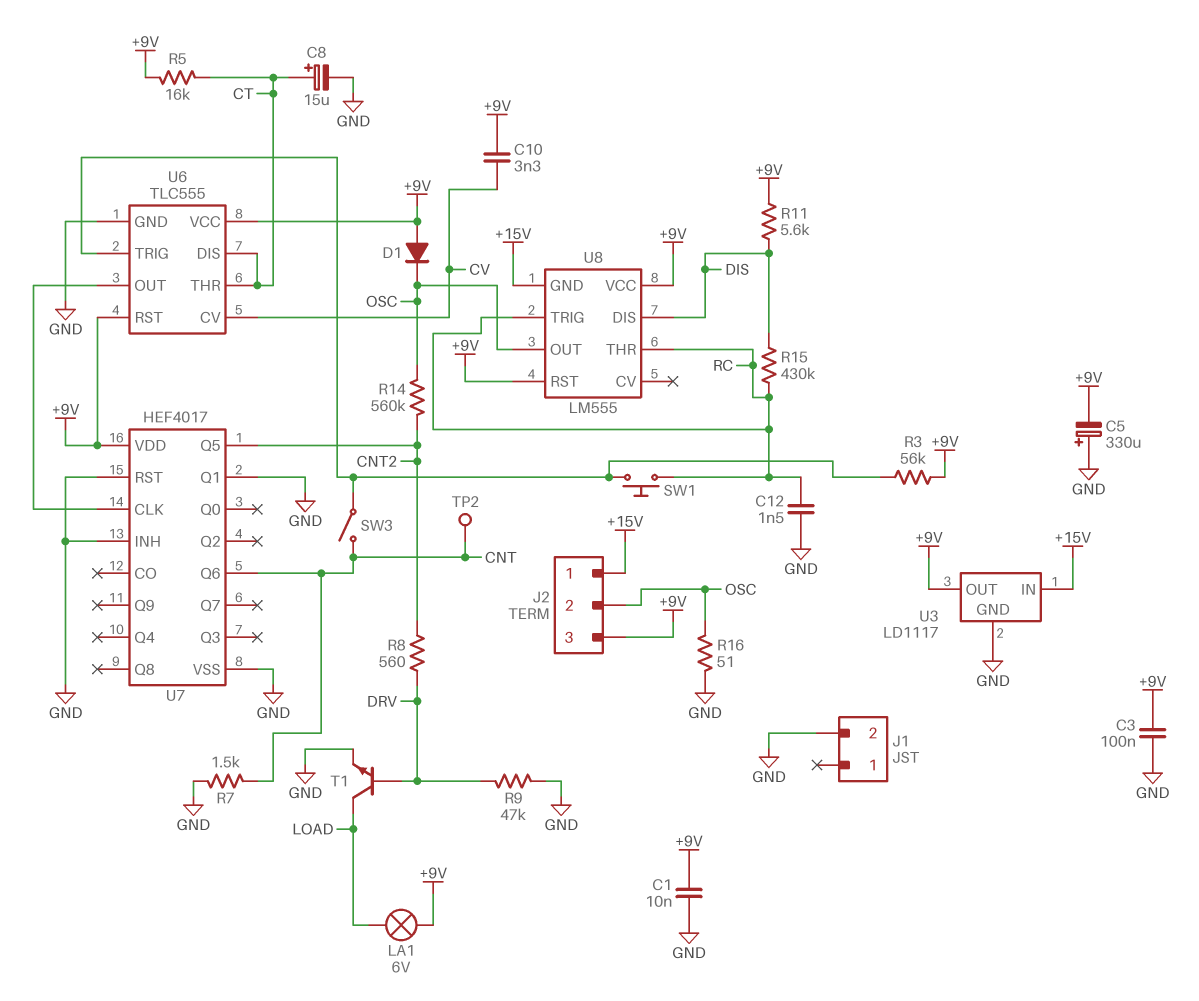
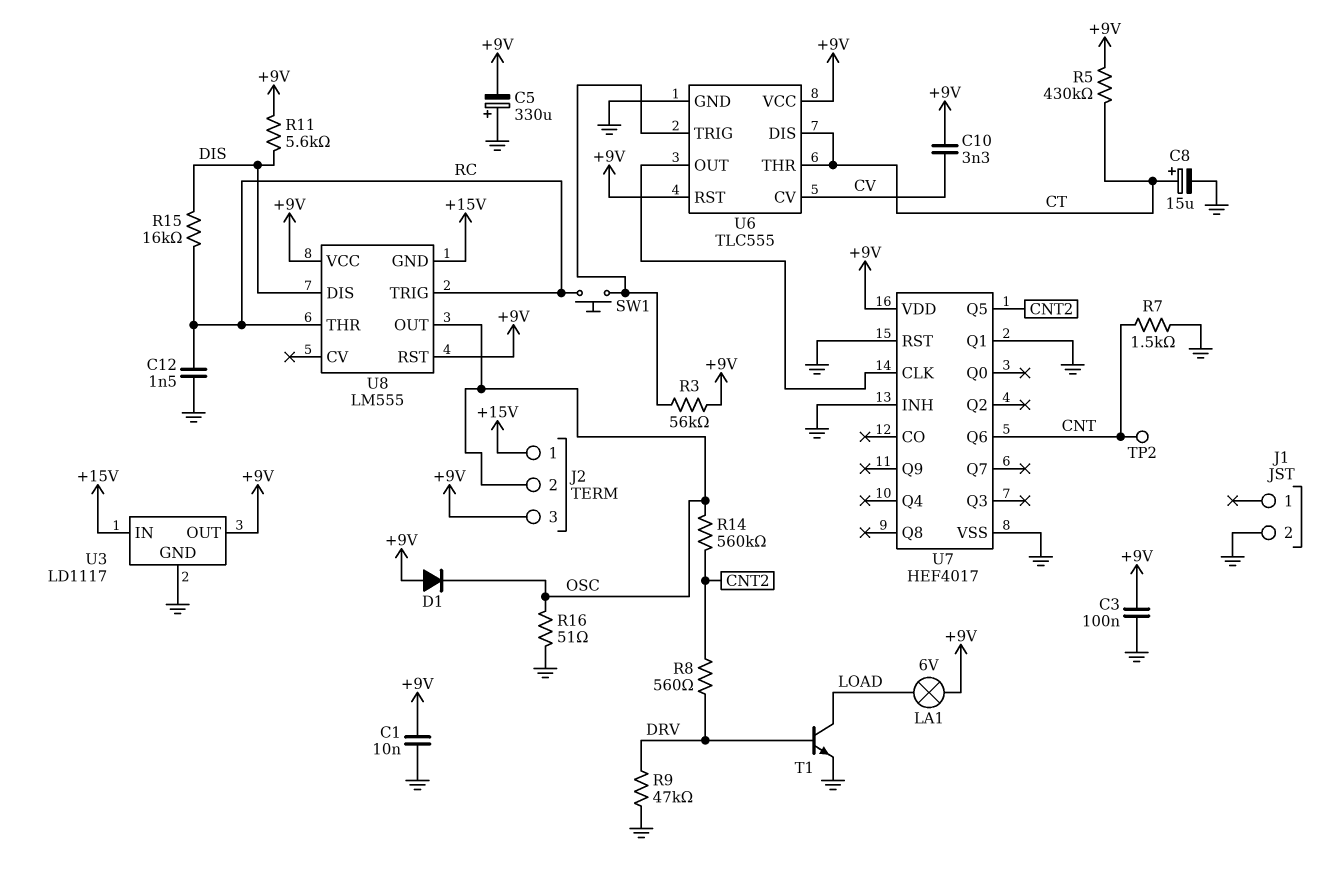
R5: 16k (+9V, CT) -> 430k (+9V, CT)
R15: 430k (DIS, RC) -> 16k (DIS, RC)
SW3: switch (CNT, U6/TRIG) -> none

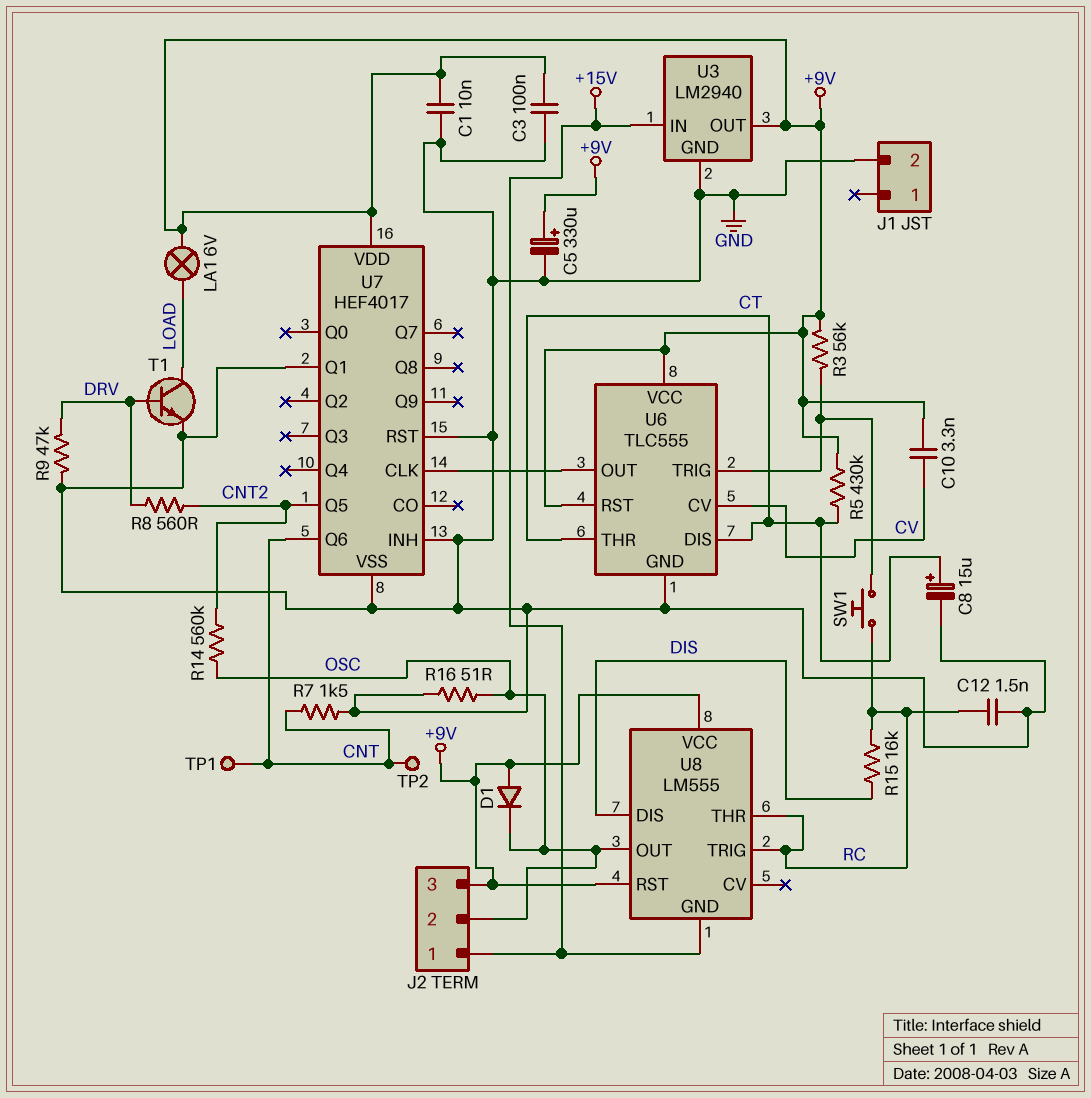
C5: 330uF (plus GND, minus +9V) -> 330uF (plus +9V, minus GND)
R11: 5.6k (+9V, DIS) -> none
TP1: none -> test point (CNT)
U3: LD1117 -> LM2940

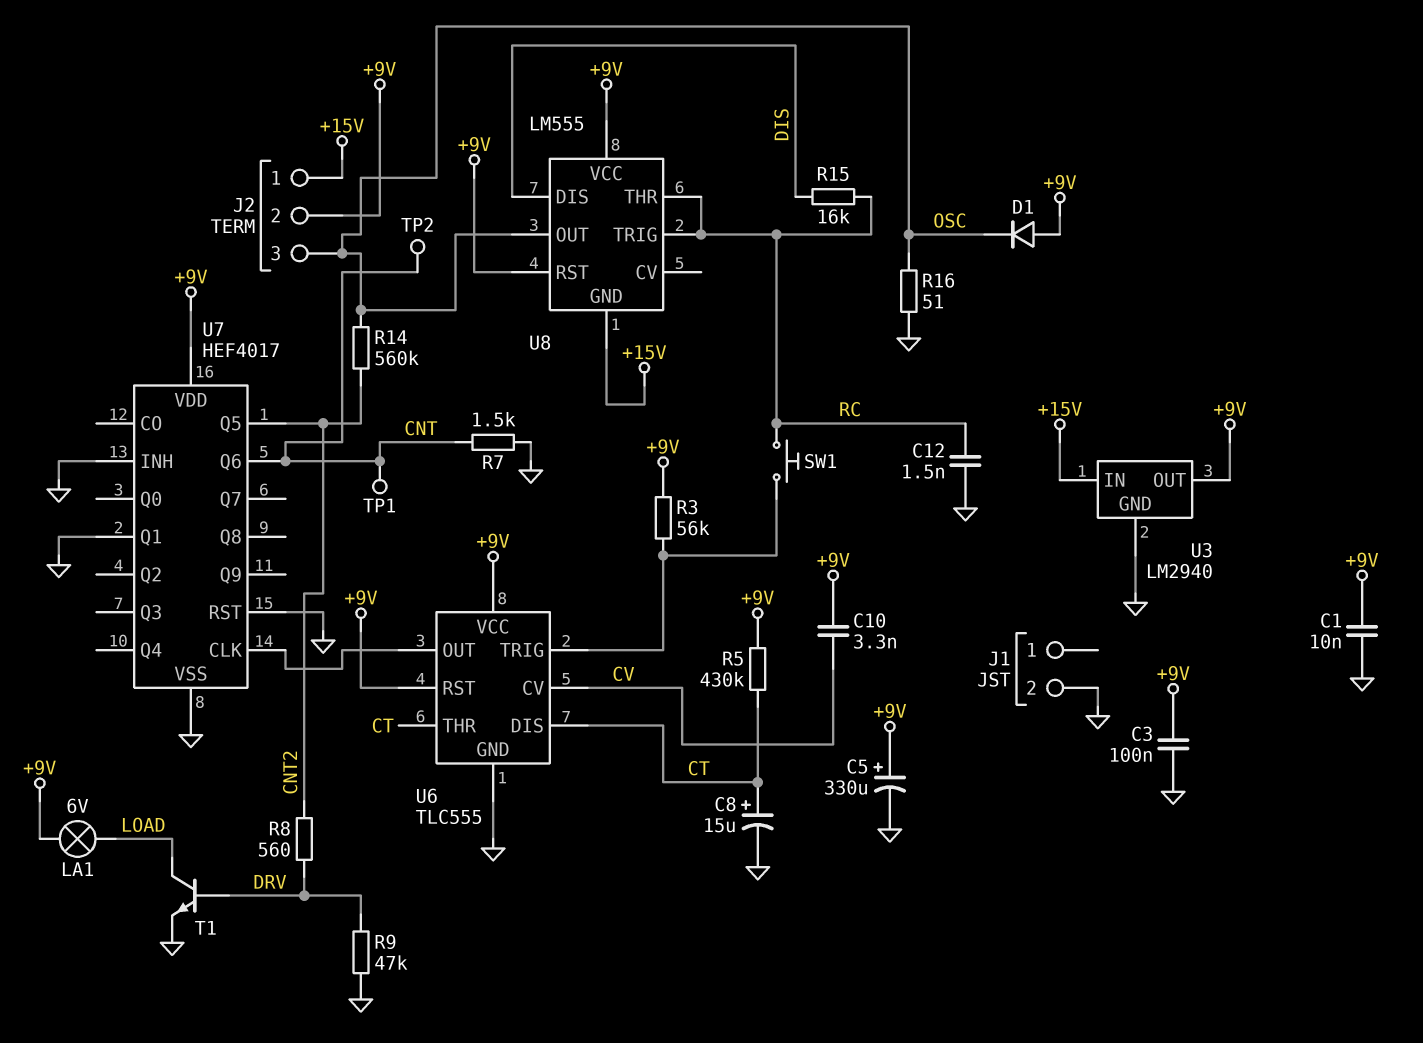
J2 pin 2: OSC -> +9V
J2 pin 3: +9V -> OSC

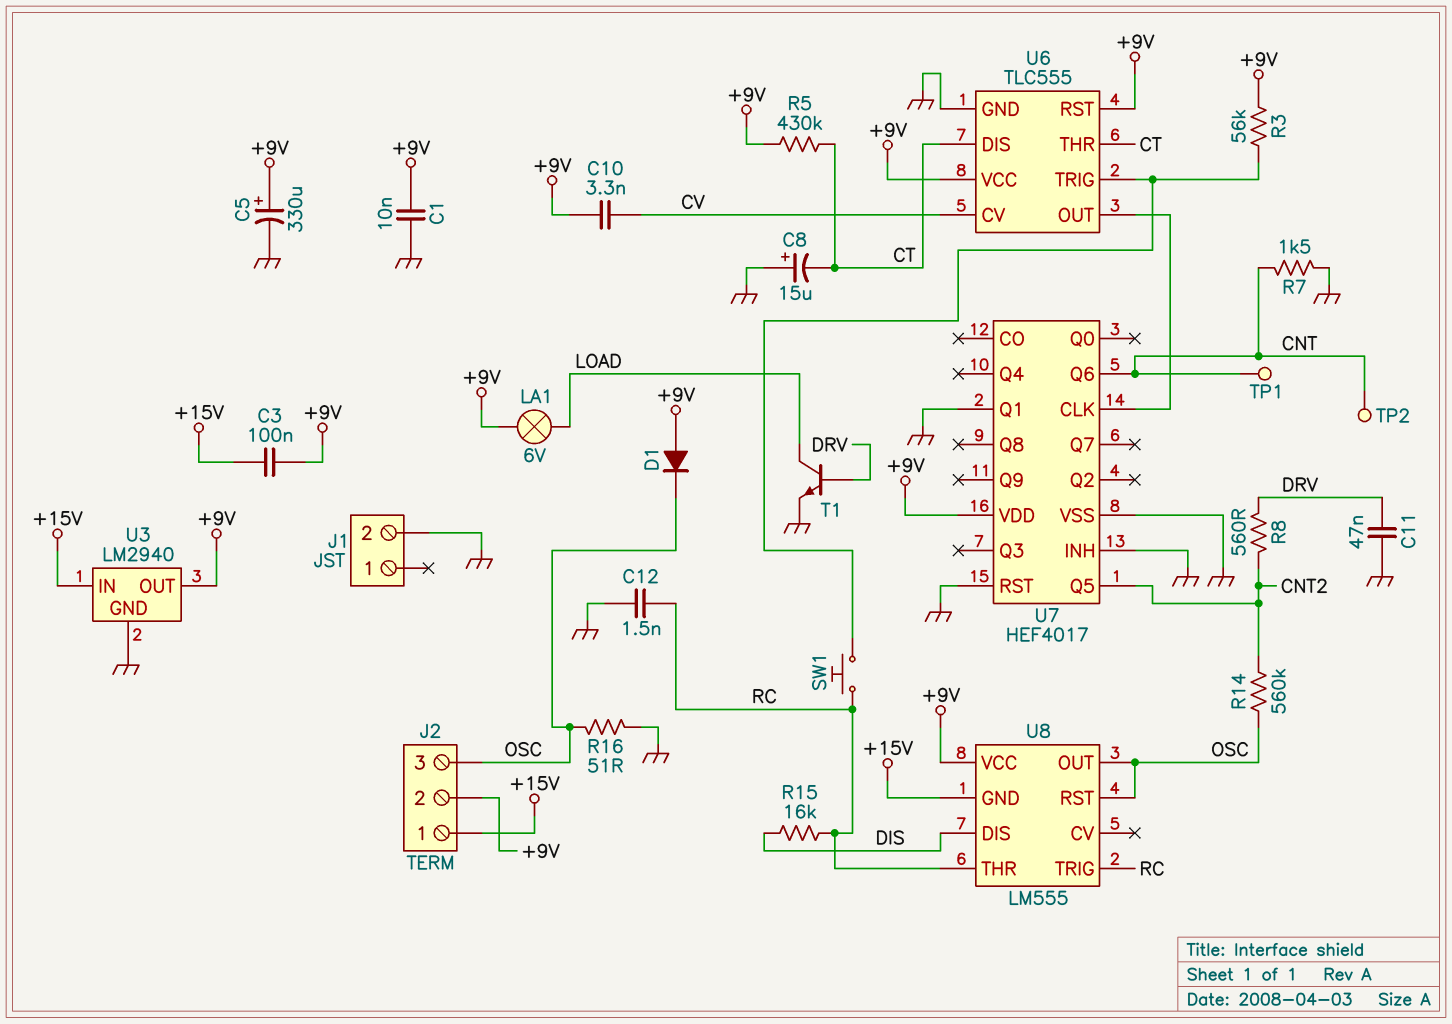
C3: 100nF (+9V, GND) -> 100nF (+9V, +15V)
C8: 15uF (plus CT, minus GND) -> 15uF (plus GND, minus CT)
C11: none -> 47nF (DRV, GND)
R9: 47k (DRV, GND) -> none
U8 pin RST: +9V -> OSC

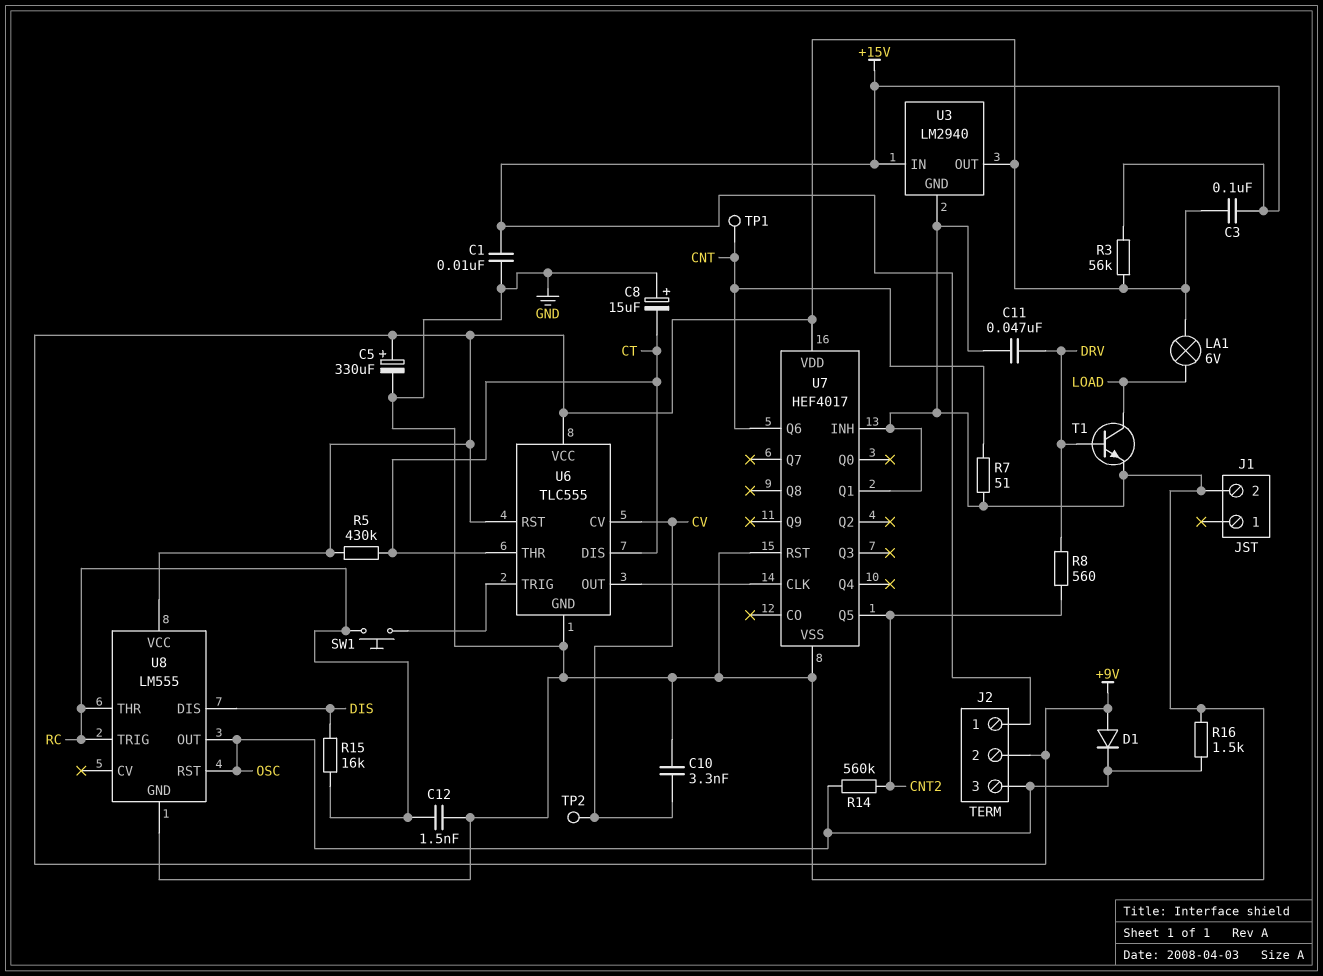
C1: 10nF (+9V, GND) -> 10nF (+15V, GND)
C10: 3.3nF (+9V, CV) -> 3.3nF (CV, GND)
R3: 56k (+9V, U6/TRIG) -> 56k (+9V, +15V)
R7: 1.5k (CNT, GND) -> 51 (CNT, GND)
R16: 51 (GND, OSC) -> 1.5k (GND, OSC)
TP2: test point (CNT) -> test point (CV)
U8 pin GND: +15V -> GND

